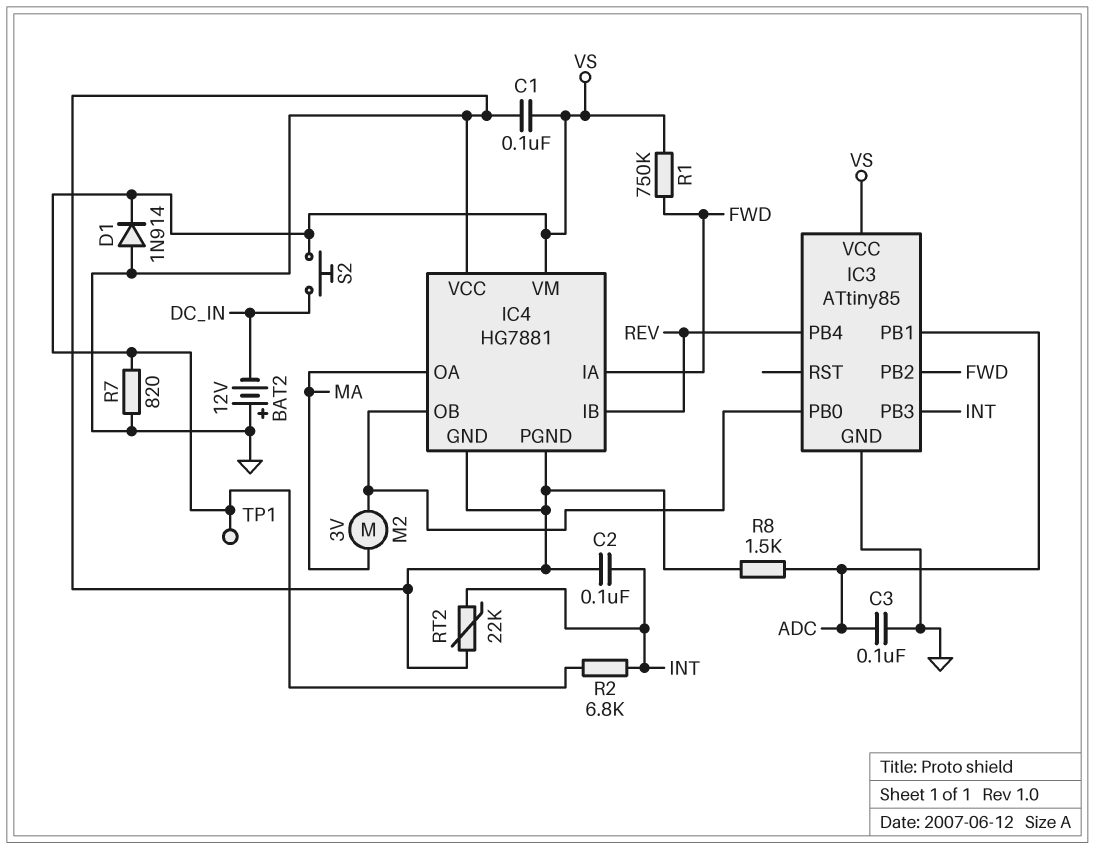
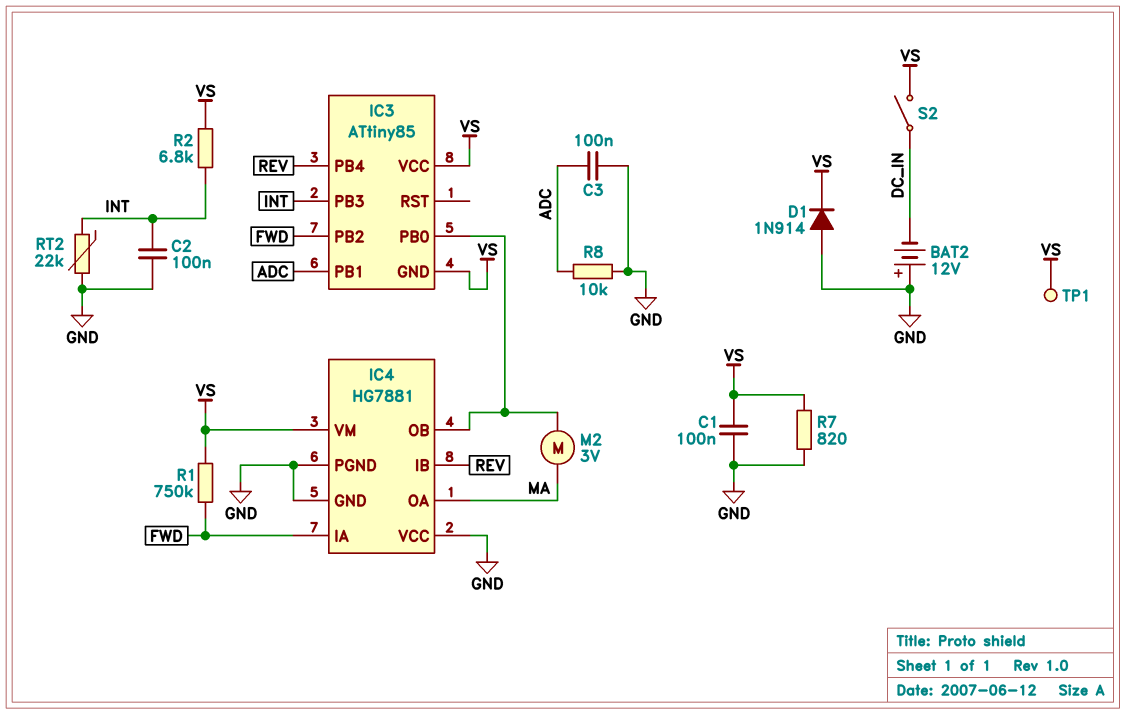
IC3 pin GND: GND -> VS
R8: 1.5k (ADC, GND) -> 10k (ADC, GND)
S2: button (DC_IN, VS) -> switch (DC_IN, VS)

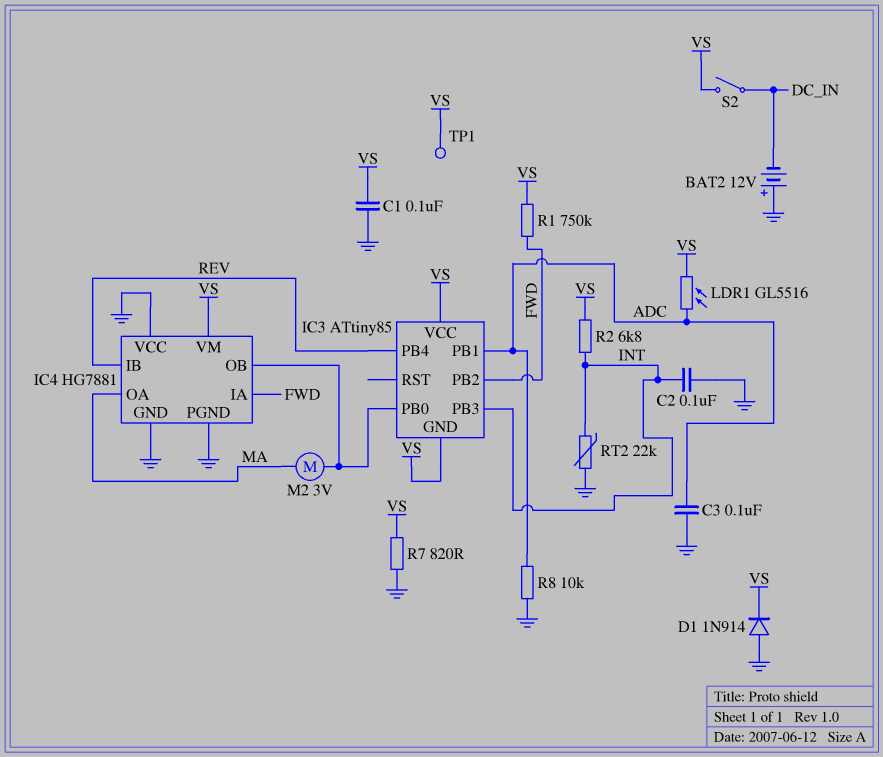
LDR1: none -> GL5516 (ADC, VS)

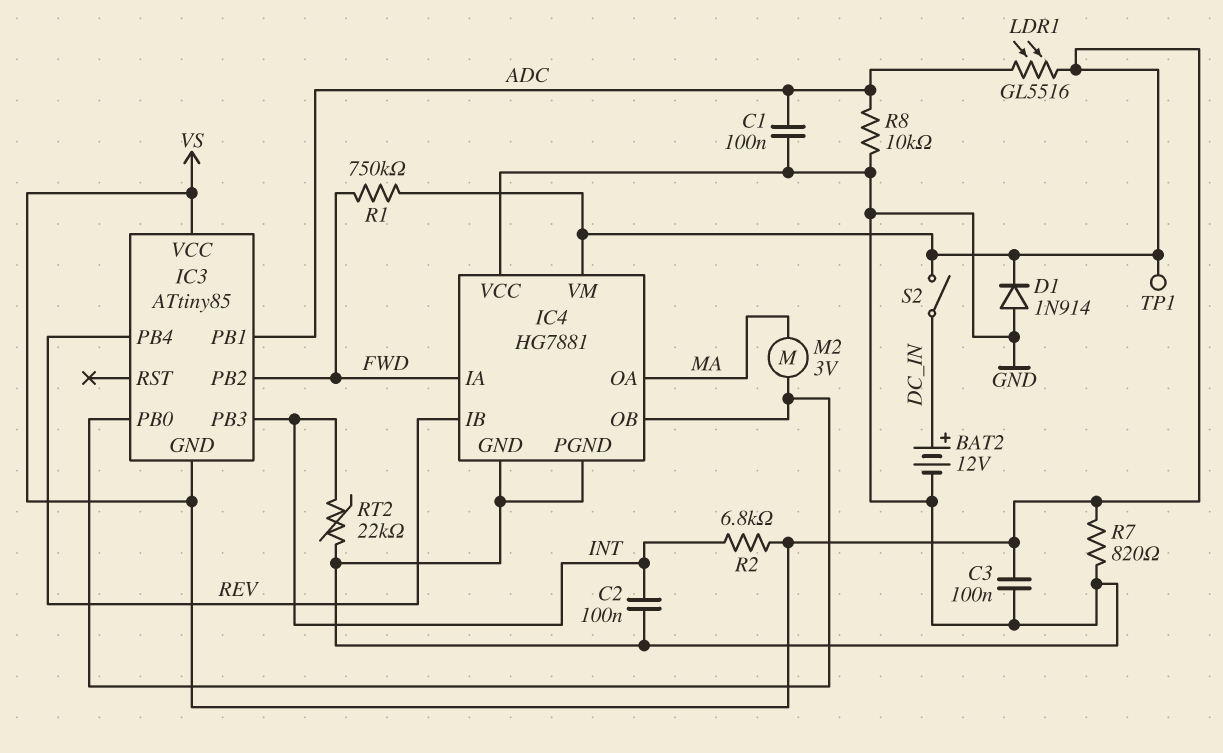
BAT2: 12V (plus GND, minus DC_IN) -> 12V (plus DC_IN, minus GND)
C1: 100nF (GND, VS) -> 100nF (ADC, GND)
C3: 100nF (ADC, GND) -> 100nF (GND, VS)

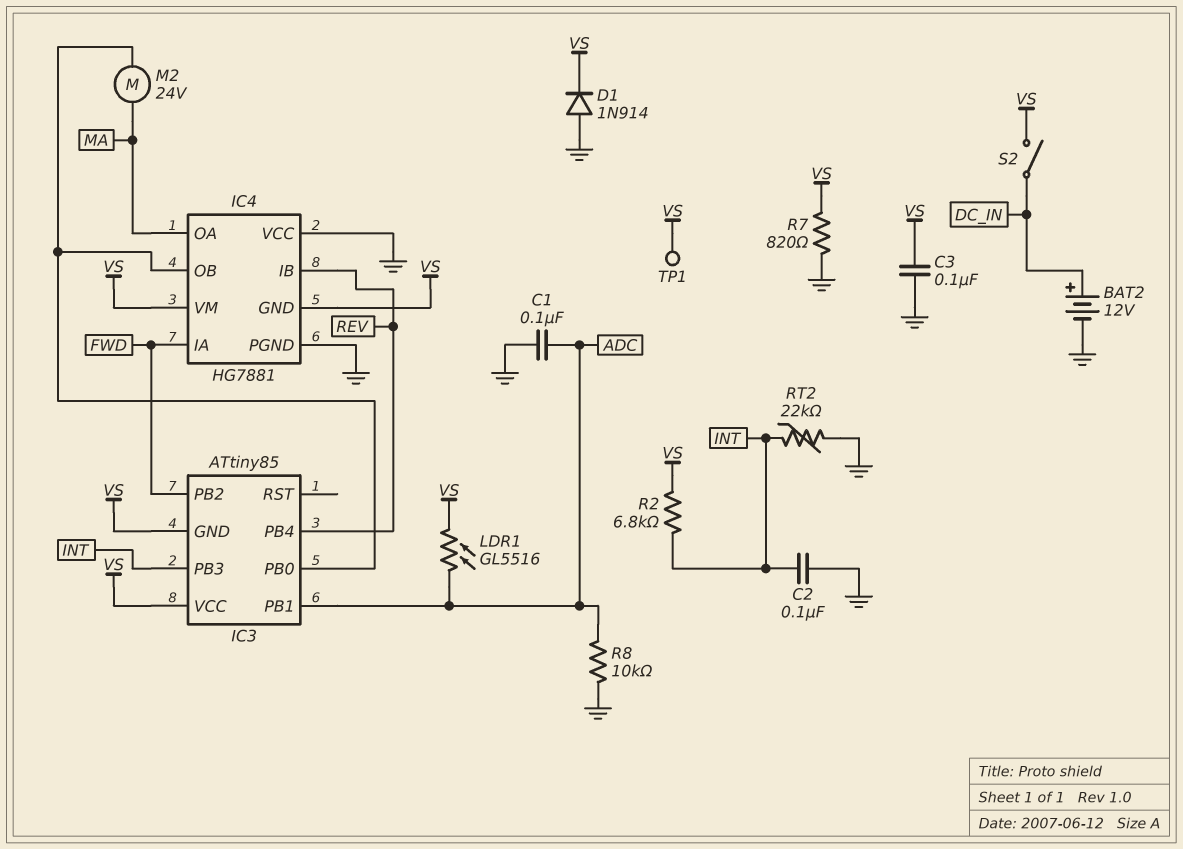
IC4 pin GND: GND -> VS
M2: motor 3V (IC3/PB0, MA) -> motor 24V (IC3/PB0, MA)
R1: 750k (FWD, VS) -> none

